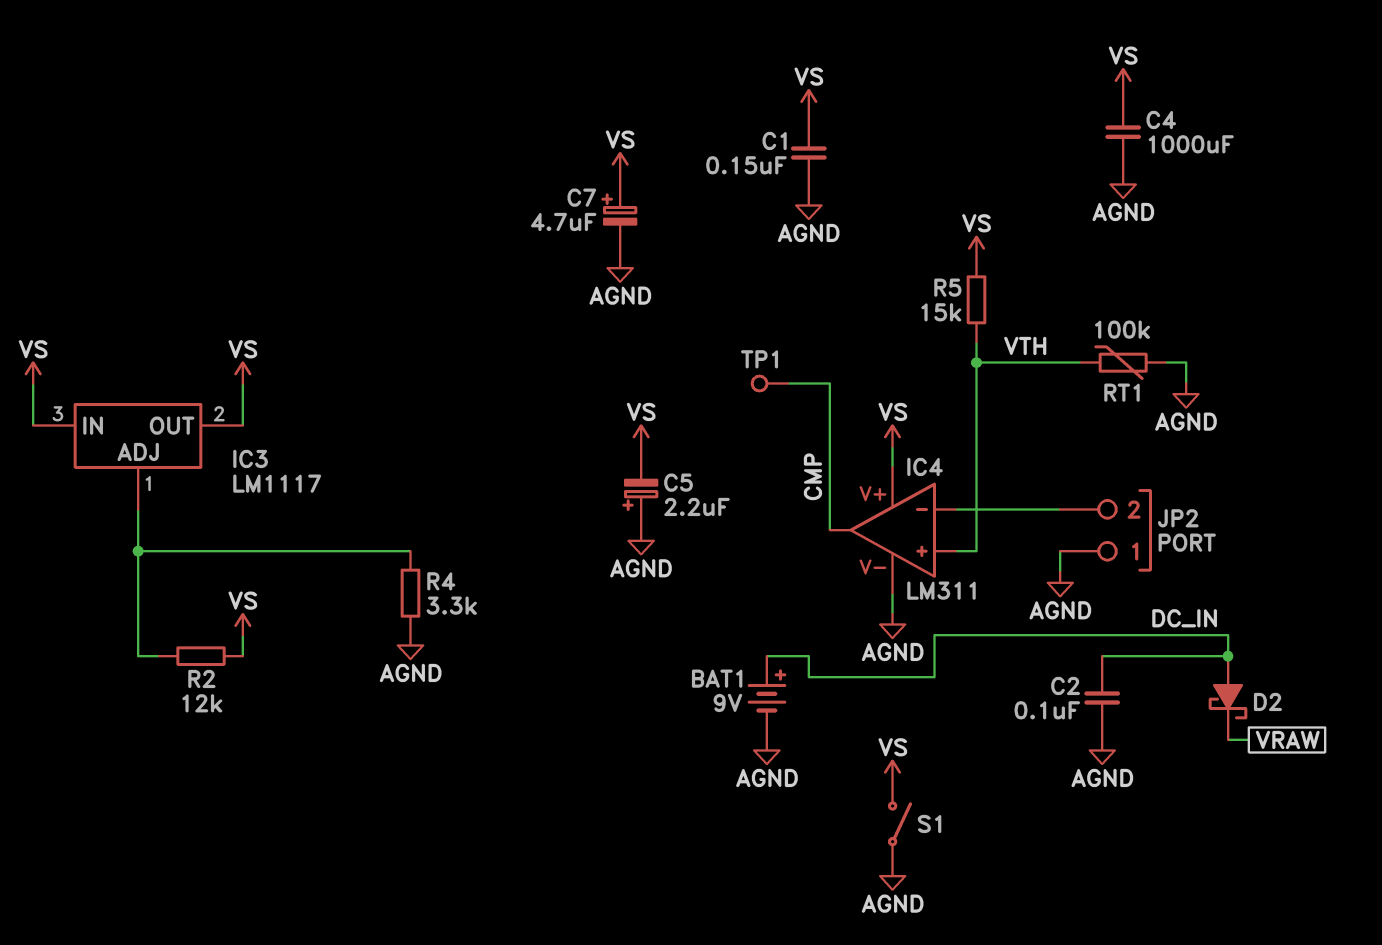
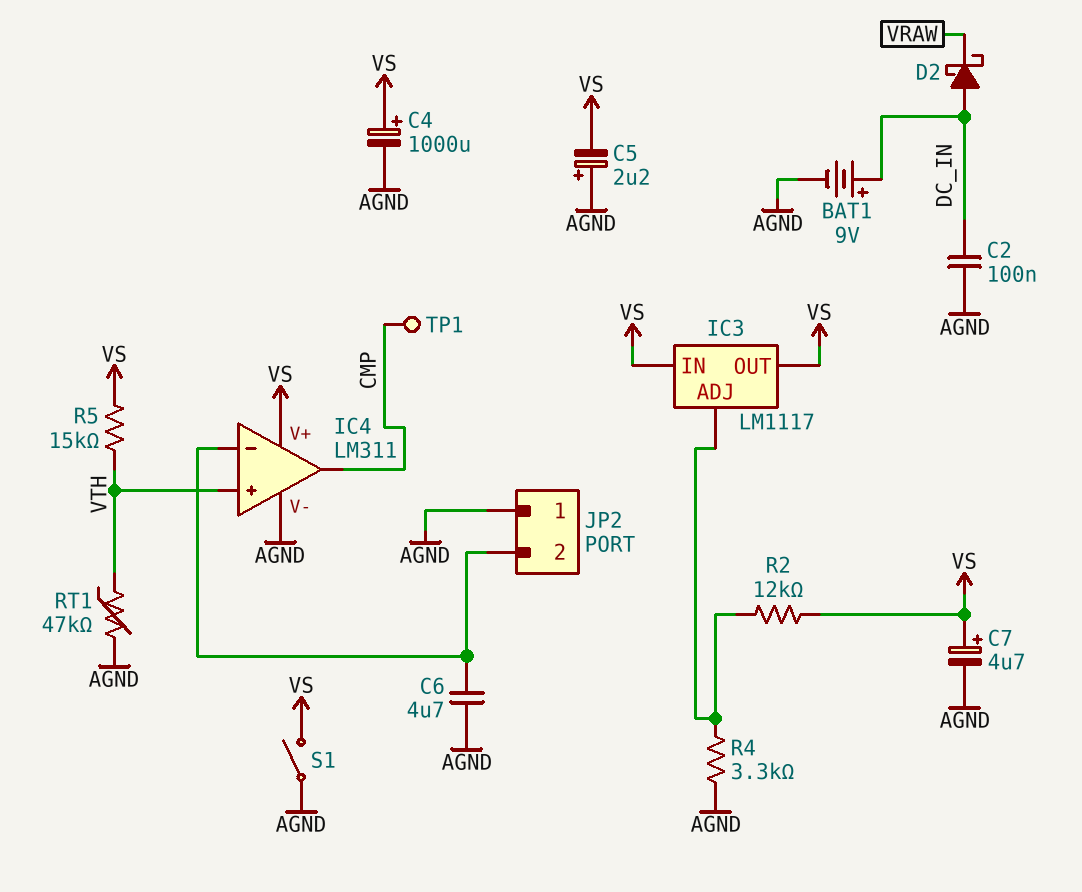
C1: 150nF (AGND, VS) -> none
C4: 1000uF (AGND, VS) -> 1000uF (plus VS, minus AGND)
C6: none -> 4.7uF (AGND, IC4/in-)
RT1: 100k (AGND, VTH) -> 47k (AGND, VTH)

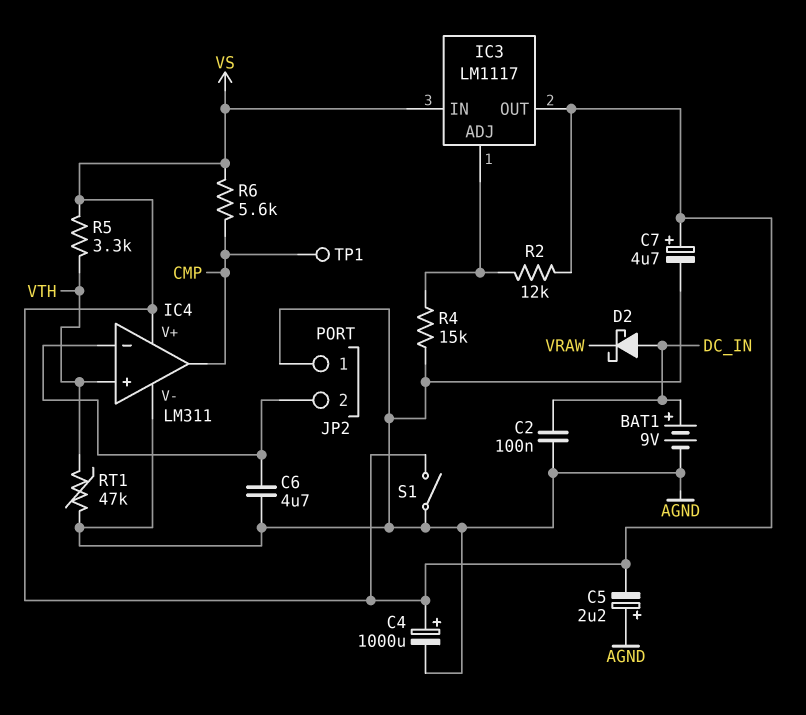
R4: 3.3k (AGND, IC3/ADJ) -> 15k (AGND, IC3/ADJ)
R5: 15k (VS, VTH) -> 3.3k (VS, VTH)
R6: none -> 5.6k (CMP, VS)

